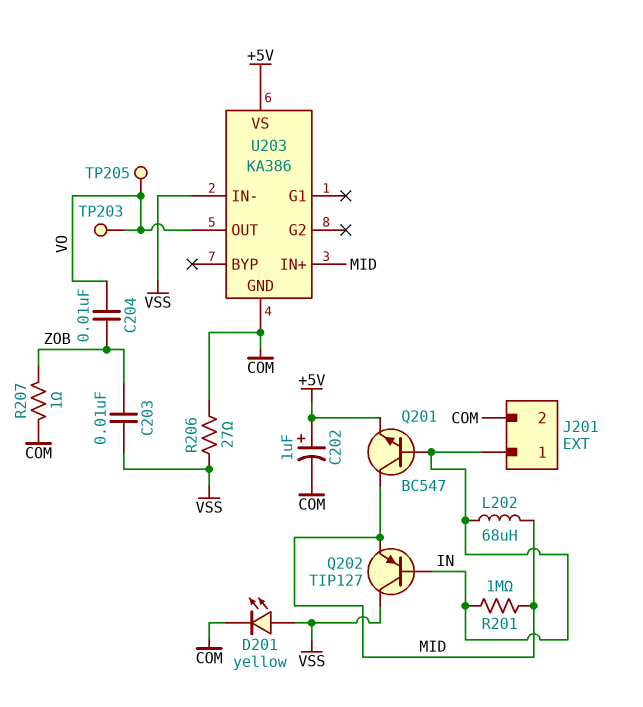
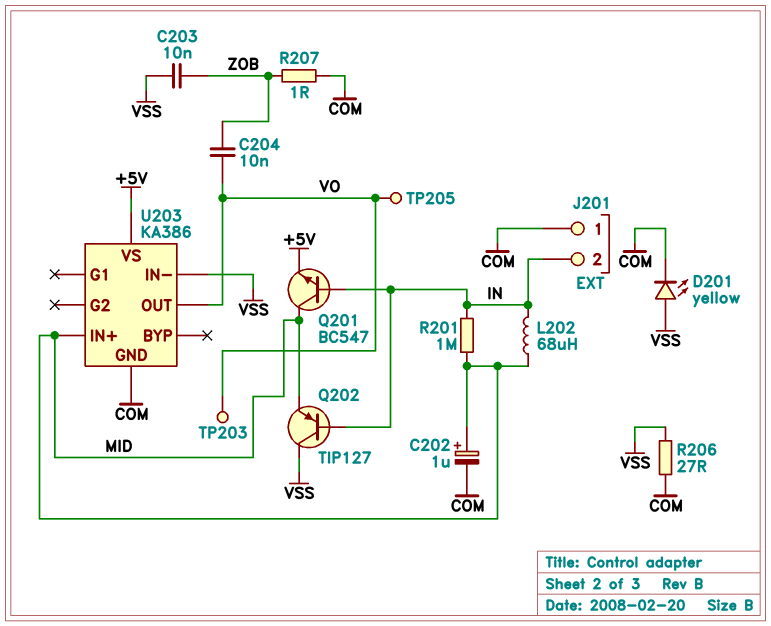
C202: 1uF (plus +5V, minus COM) -> 1uF (plus MID, minus COM)
J201 pin 1: IN -> COM
J201 pin 2: COM -> IN

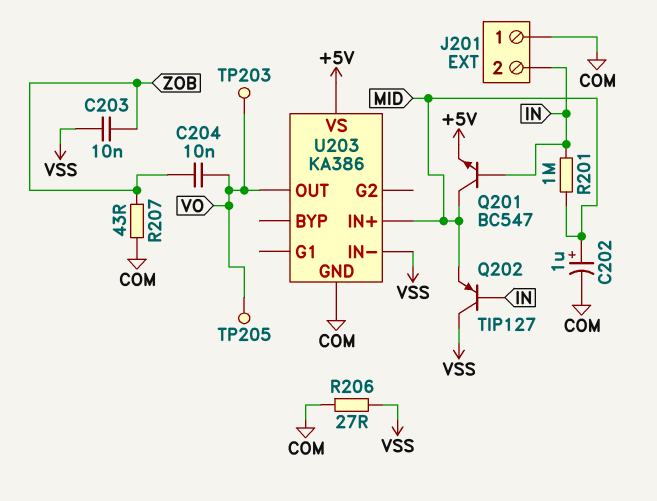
D201: LED yellow (A VSS, K COM) -> none
L202: 68uH (IN, MID) -> none
R207: 1 (COM, ZOB) -> 43 (COM, ZOB)

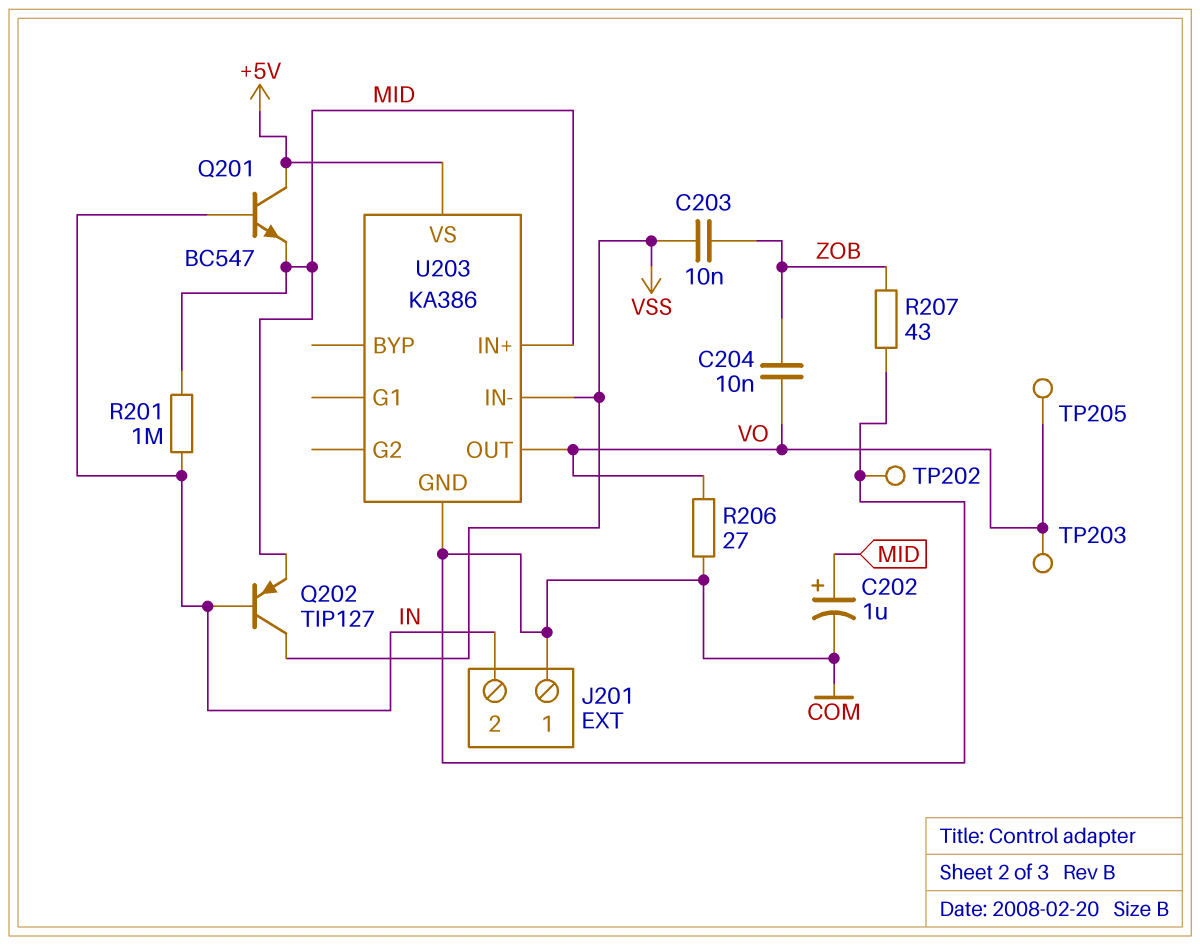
Q201: NPN BC547 (B IN, C MID, E +5V) -> NPN BC547 (B IN, C +5V, E MID)
R206: 27 (COM, VSS) -> 27 (COM, VO)
TP202: none -> test point (COM)

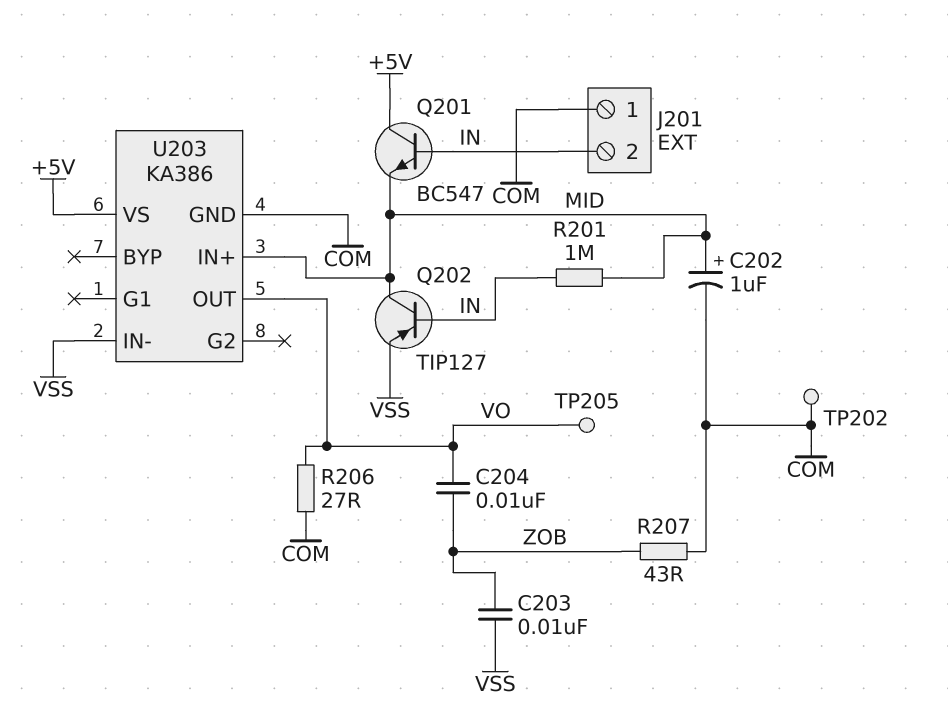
Q202: PNP TIP127 (B IN, C VSS, E MID) -> PNP TIP127 (B IN, C MID, E VSS)
TP203: test point (VO) -> none

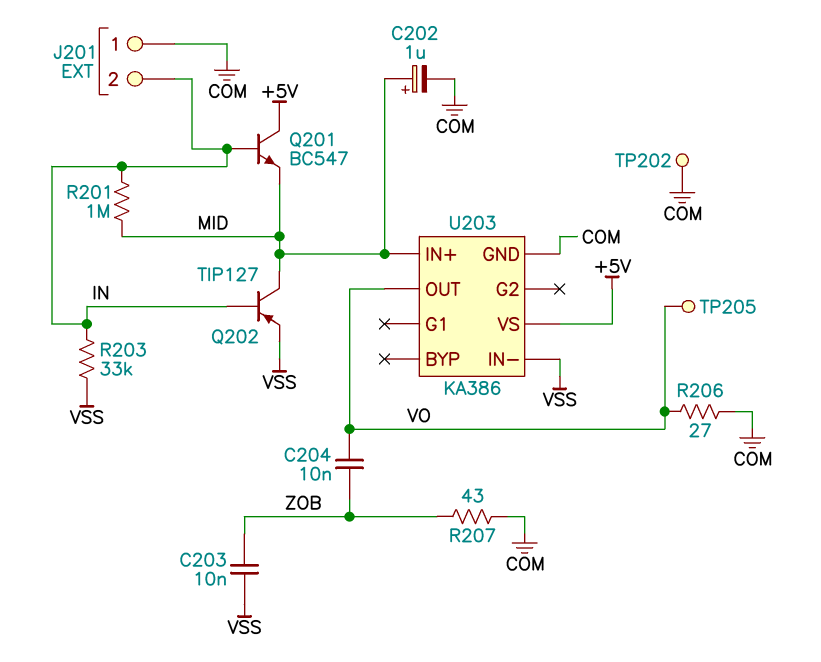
R203: none -> 33k (IN, VSS)

